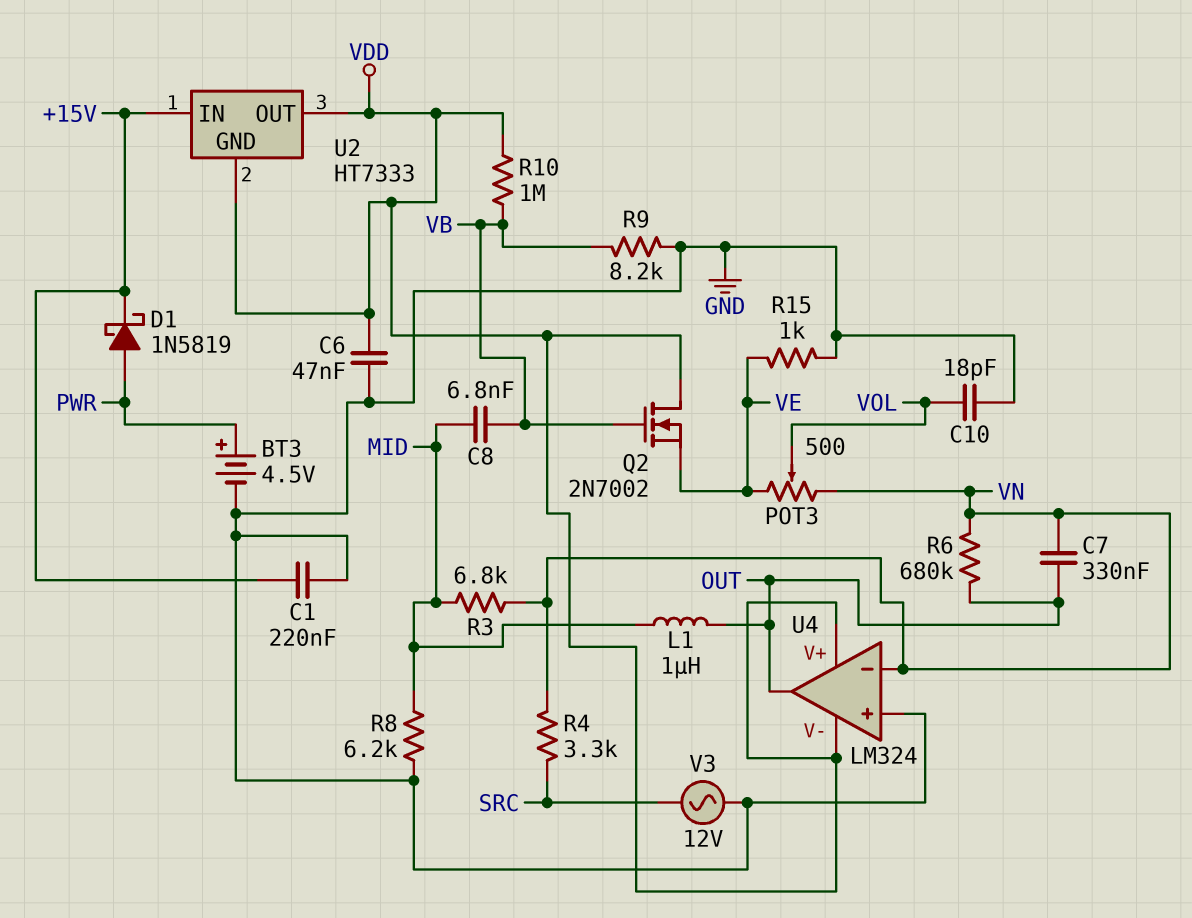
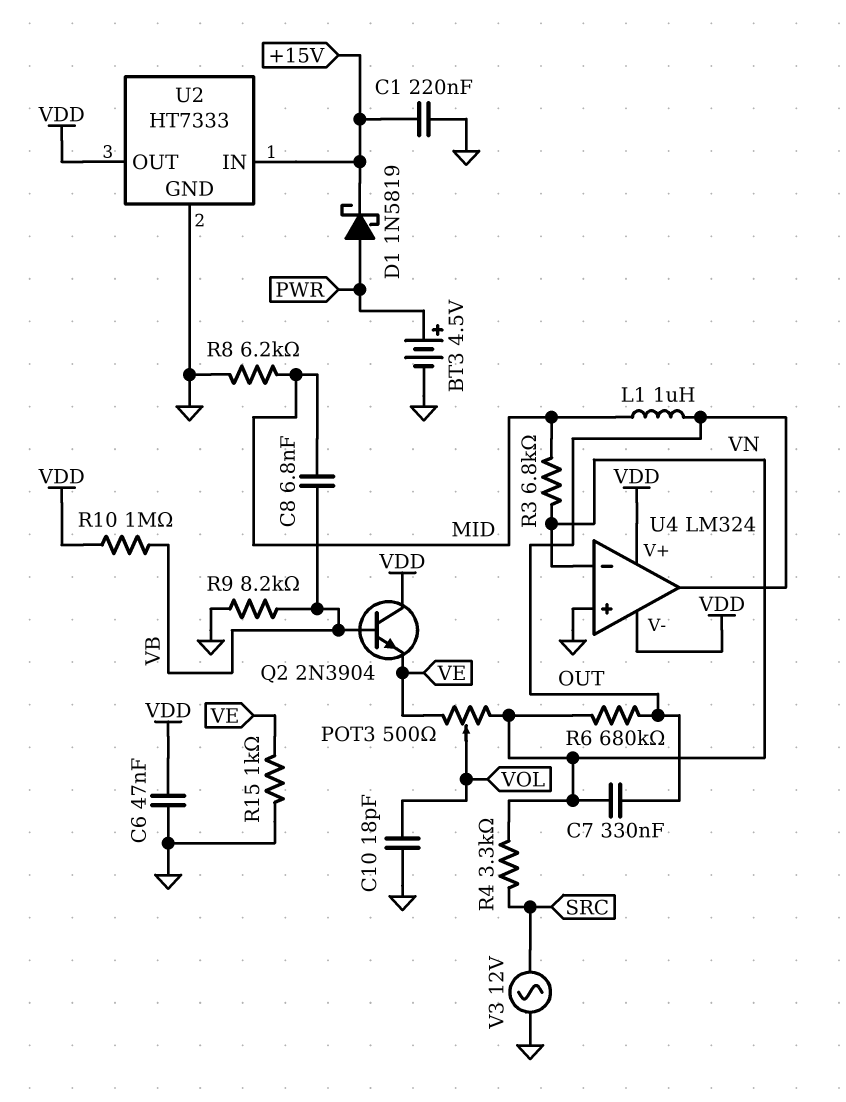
Q2: NMOS 2N7002 (G VB, D VDD, S VE) -> NPN 2N3904 (B VB, C VDD, E VE)
U2 pin GND: VDD -> GND

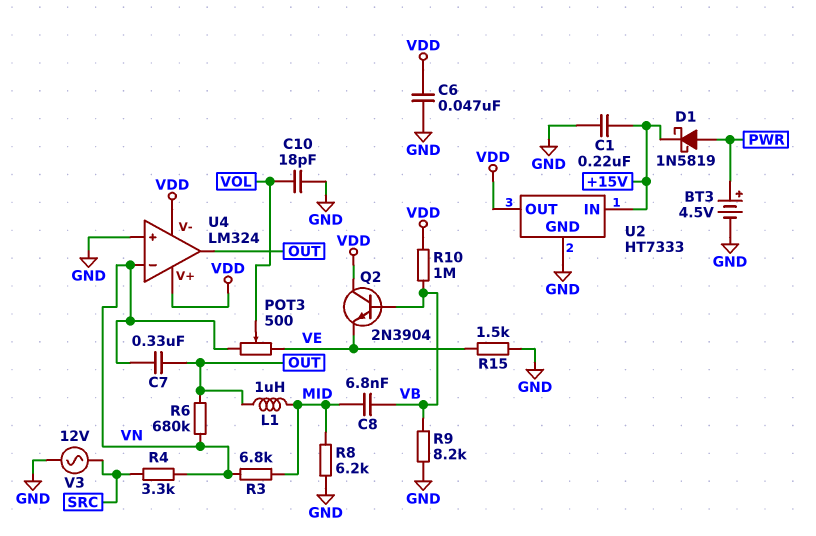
R15: 1k (GND, VE) -> 1.5k (GND, VE)

